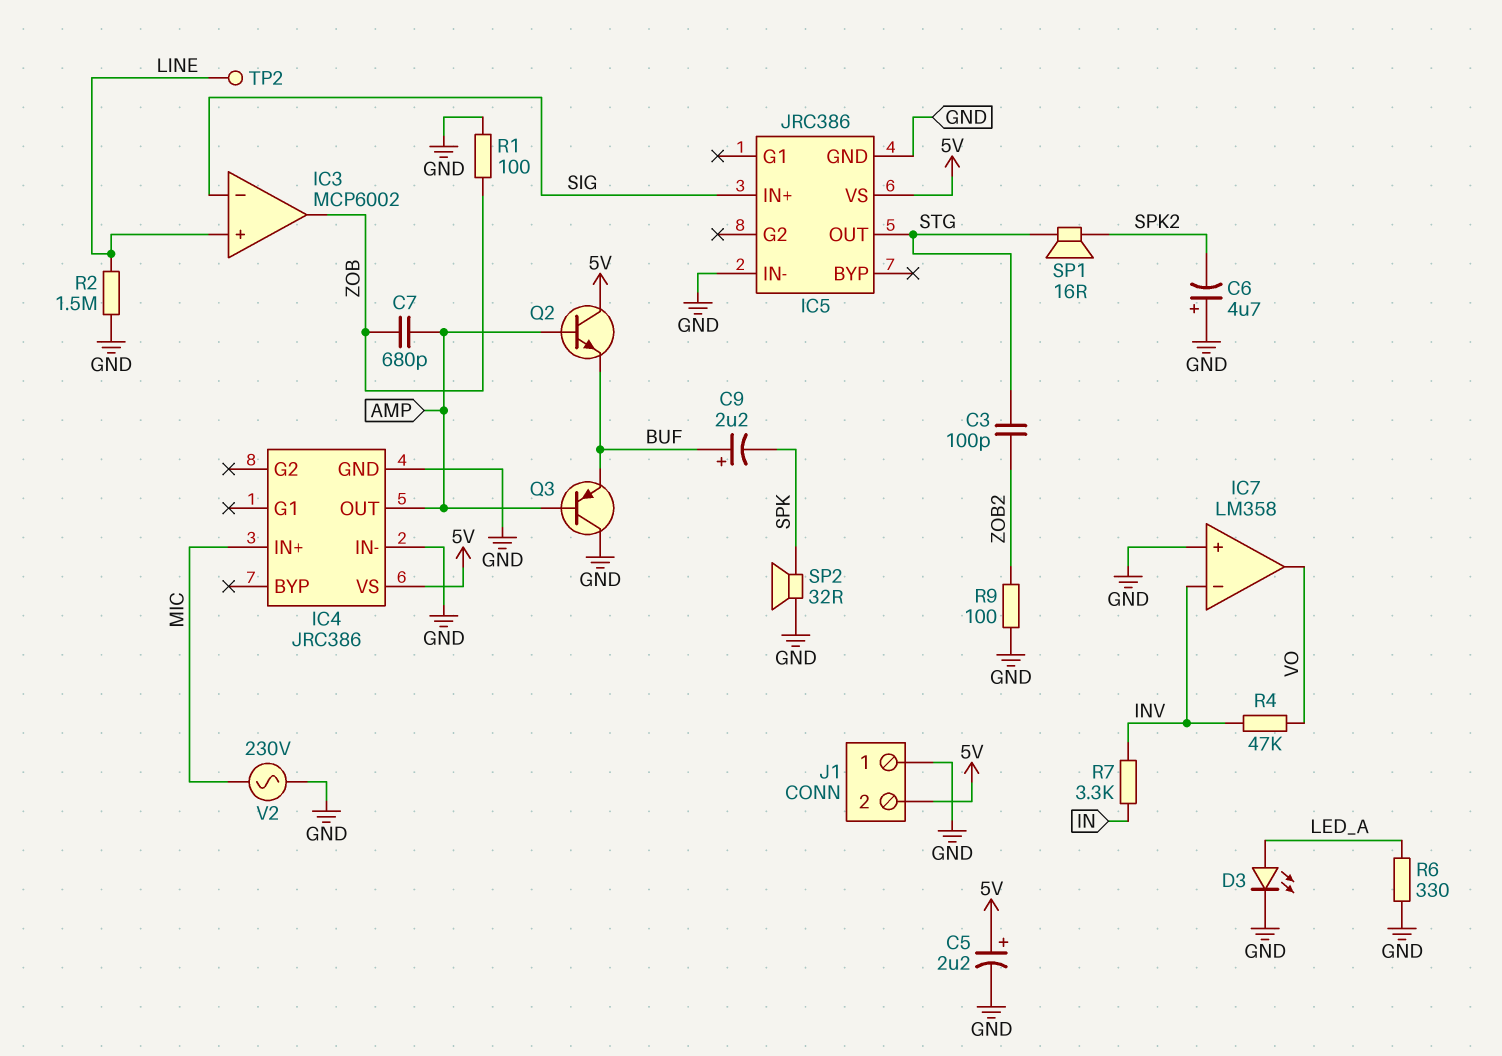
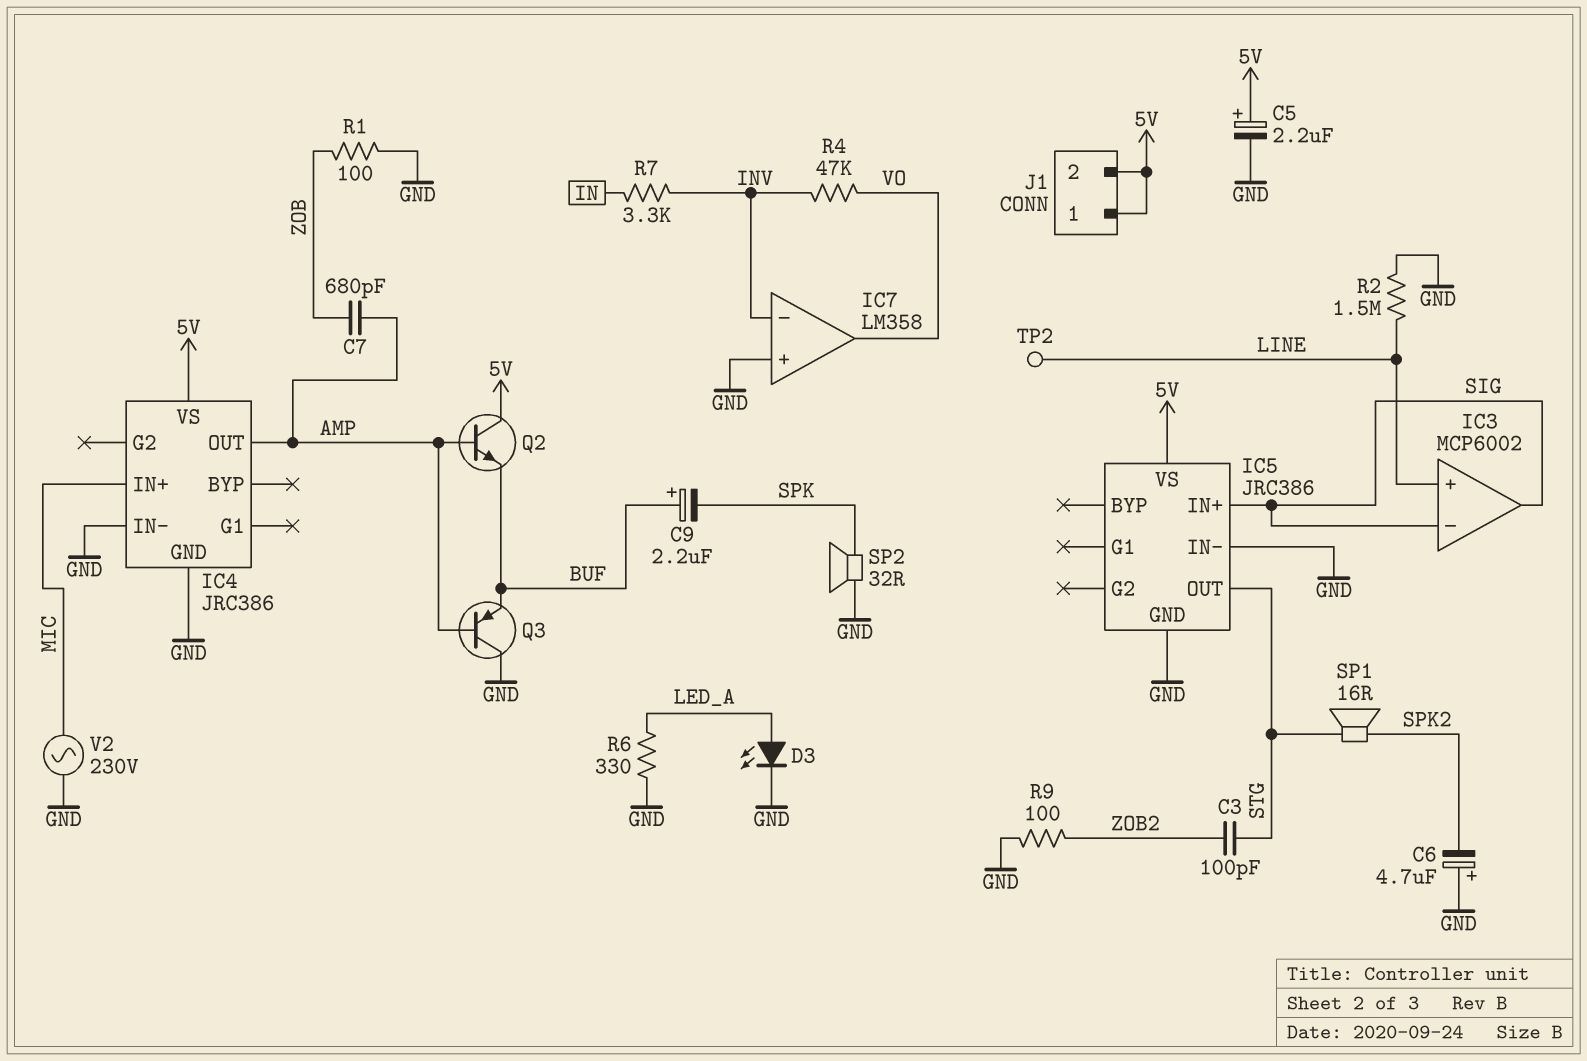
IC3 pin out: ZOB -> SIG
J1 pin 1: GND -> 5V

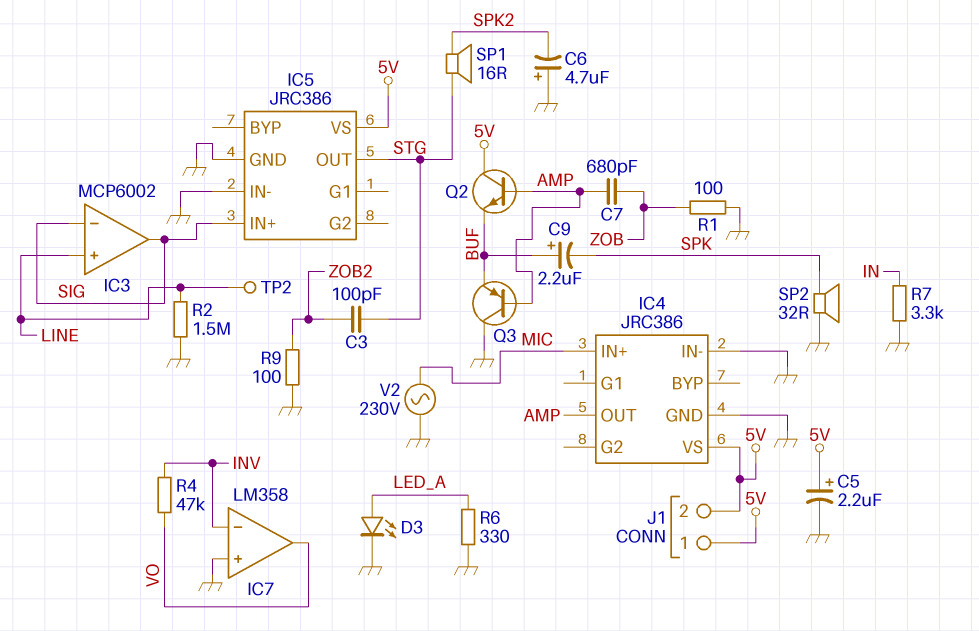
R7: 3.3k (IN, INV) -> 3.3k (GND, IN)

